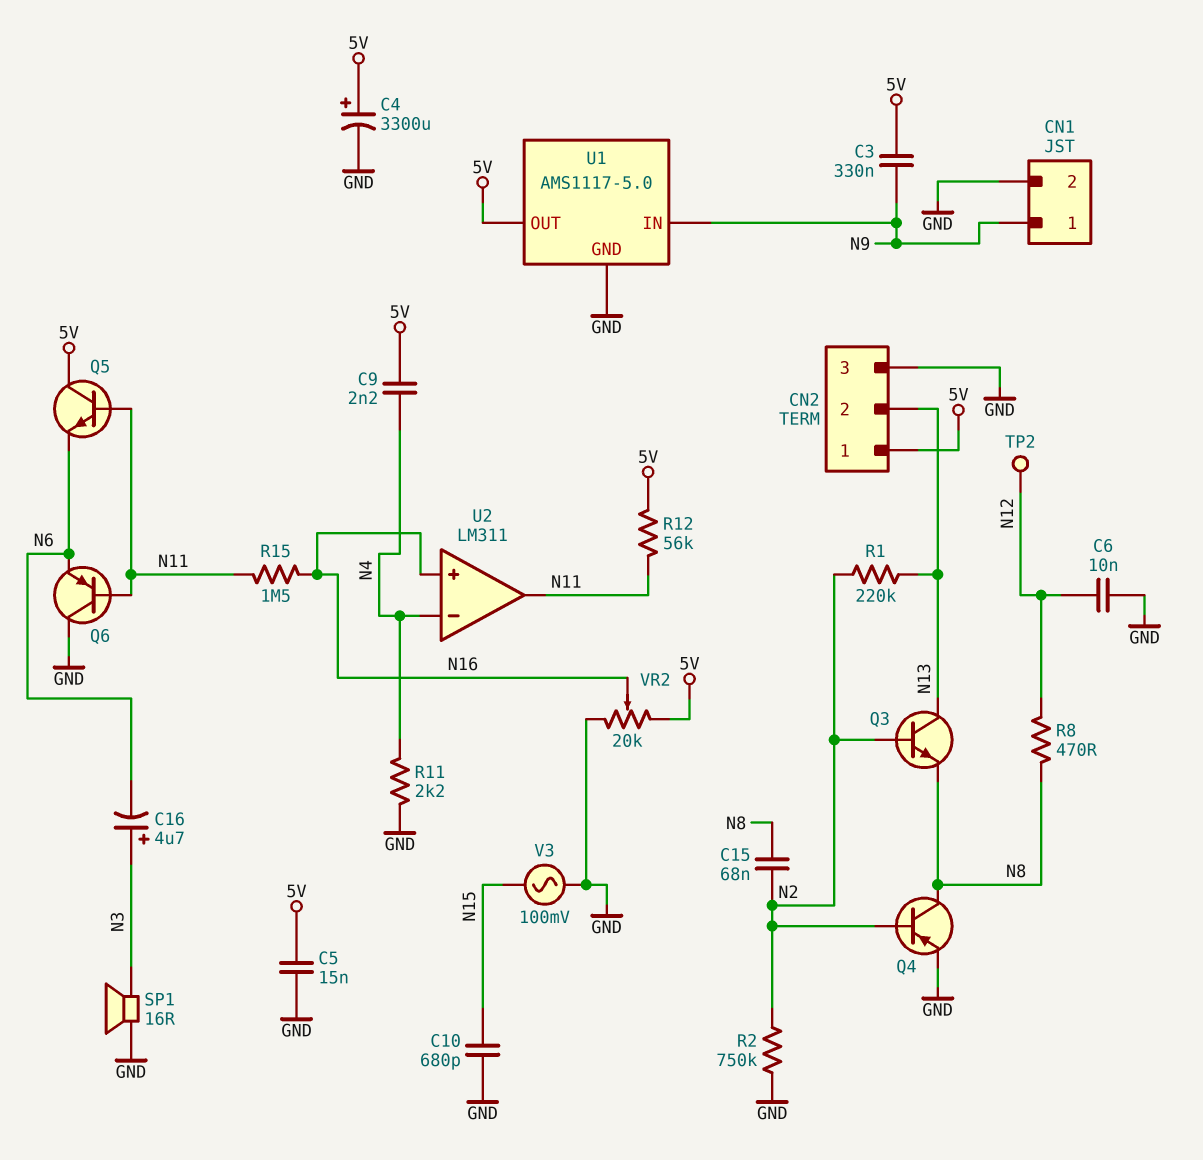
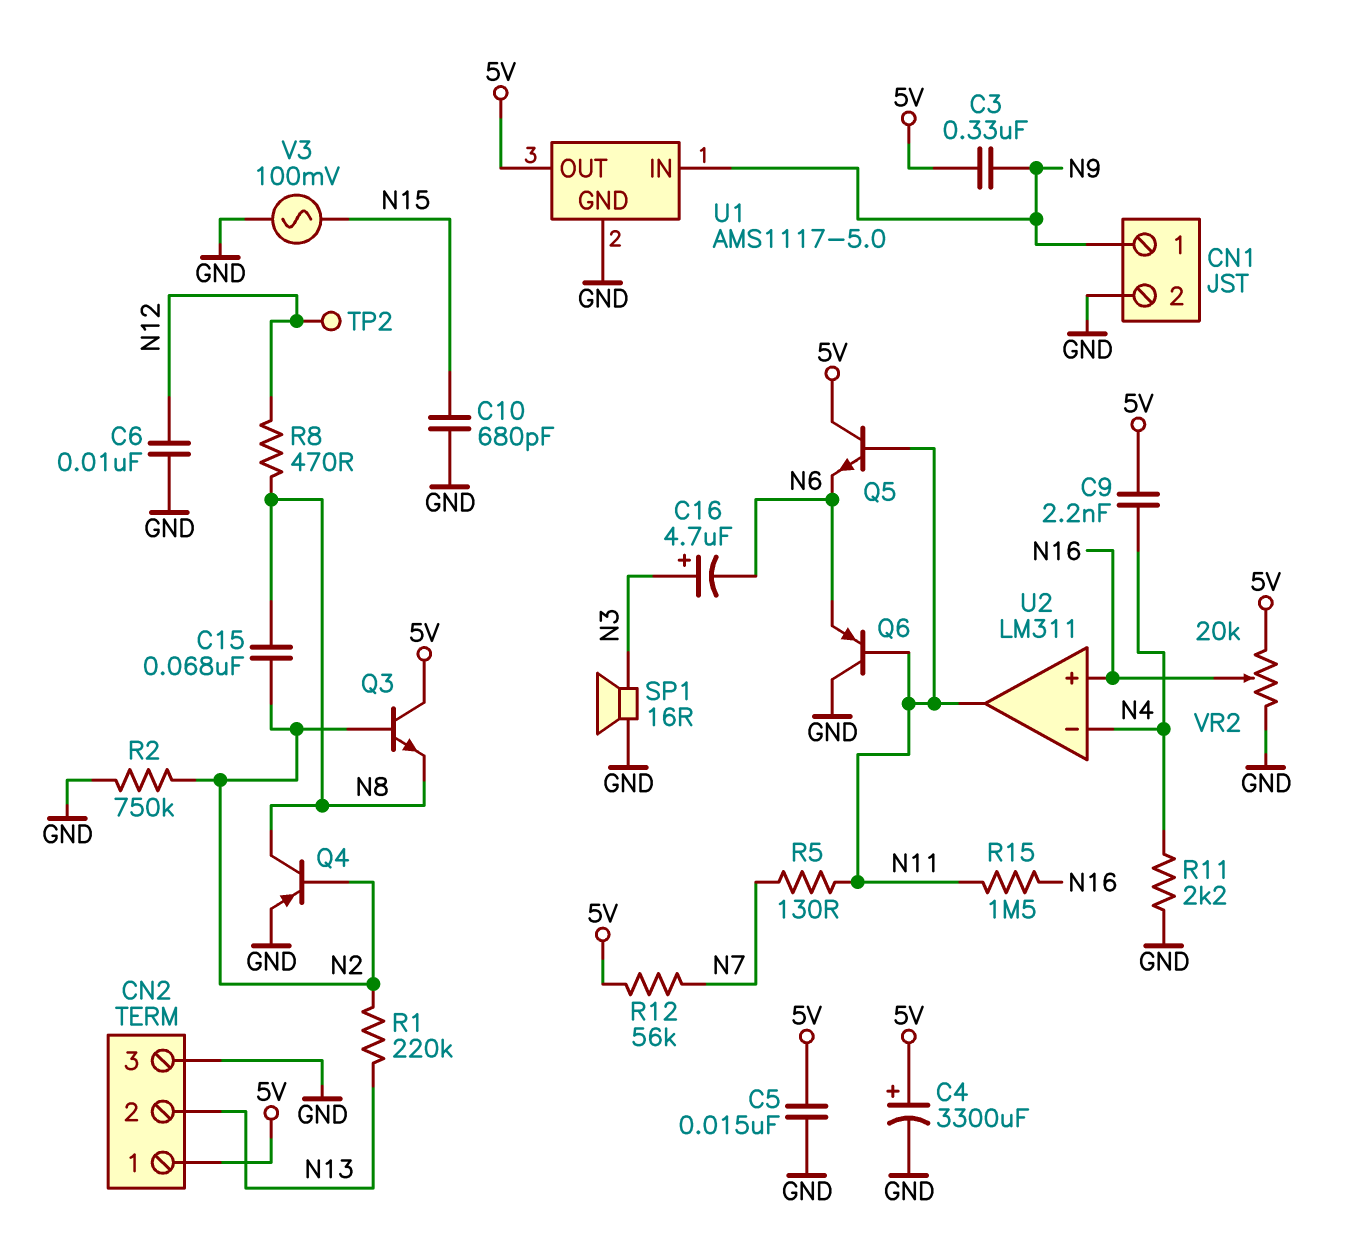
Q3: NPN (B N2, C N13, E N8) -> NPN (B N2, C 5V, E N8)
R5: none -> 130 (N7, N11)
R12: 56k (5V, N11) -> 56k (5V, N7)

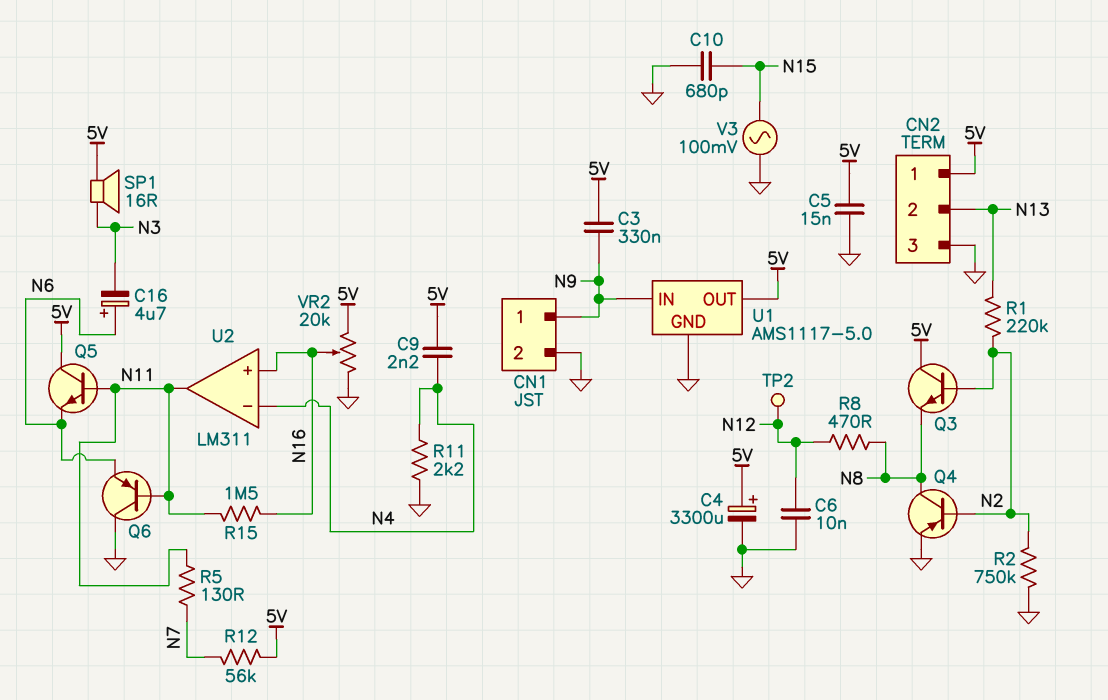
C15: 68nF (N2, N8) -> none
C16: 4.7uF (plus N3, minus N6) -> 4.7uF (plus N6, minus N3)
SP1: speaker 16R (GND, N3) -> speaker 16R (5V, N3)

